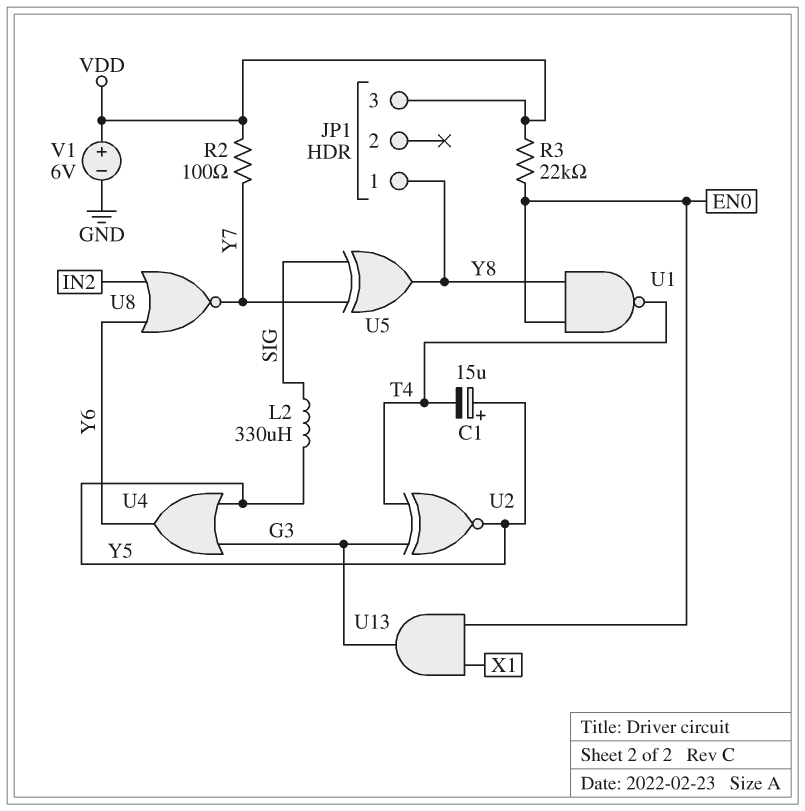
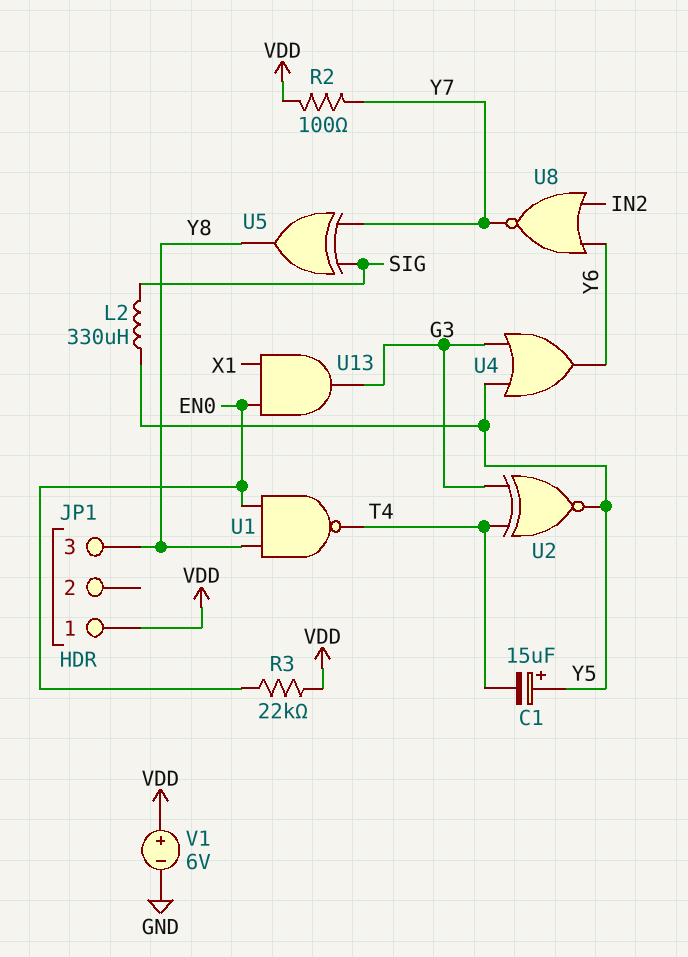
JP1 pin 1: Y8 -> VDD
JP1 pin 3: VDD -> Y8

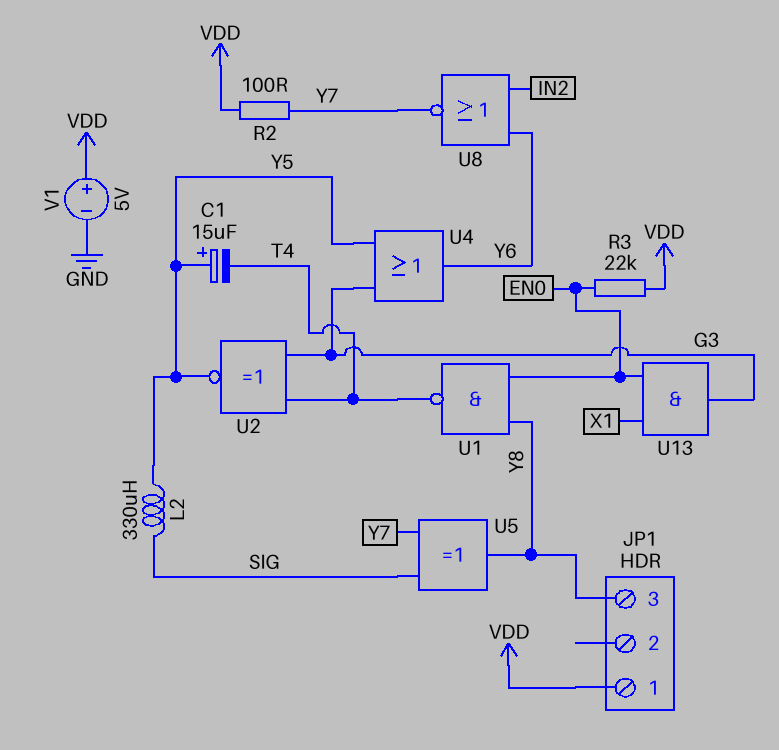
V1: 6V (plus VDD, minus GND) -> 5V (plus VDD, minus GND)

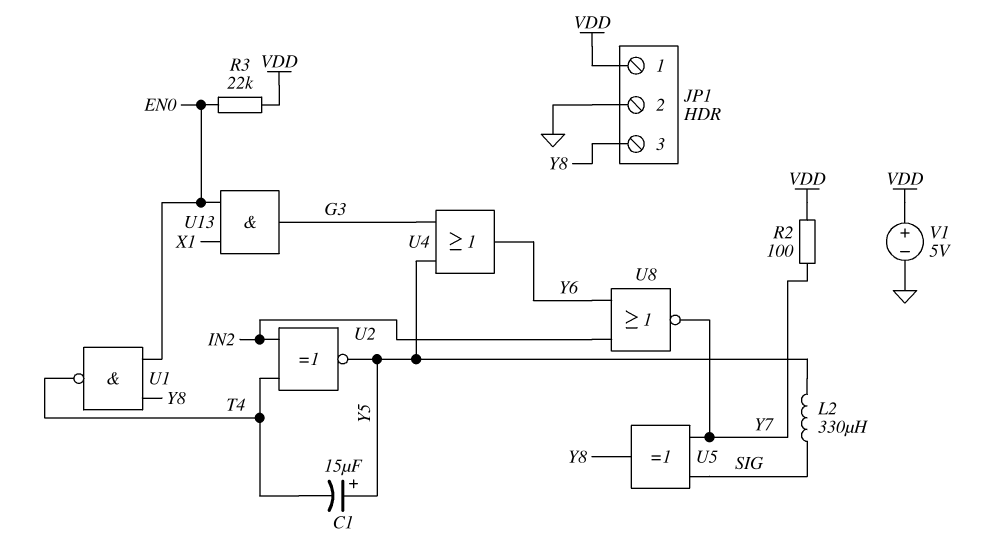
JP1 pin 2: none -> GND
U2: XNOR (in G3, in T4, out Y5) -> XNOR (in IN2, in T4, out Y5)

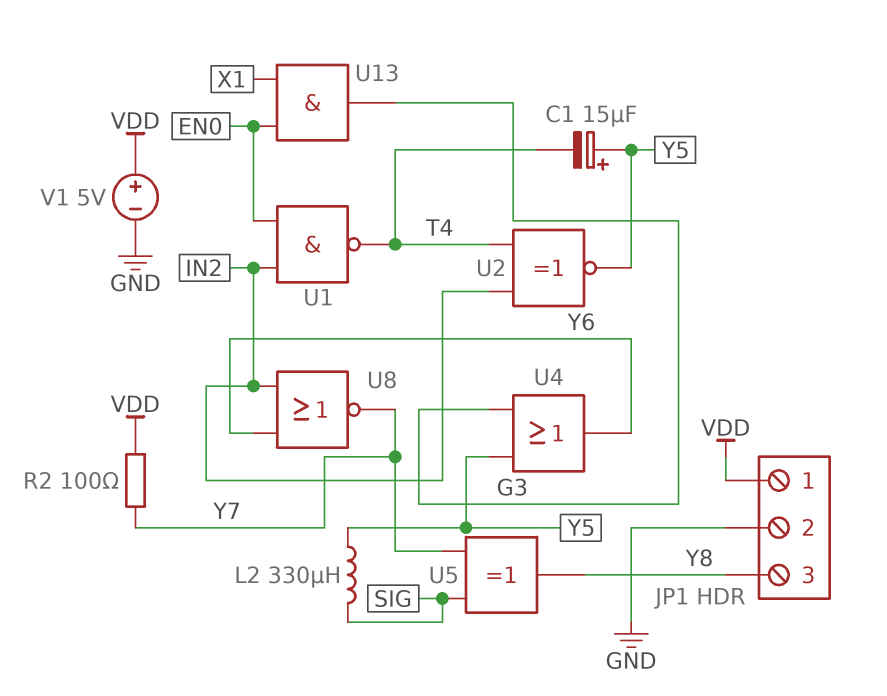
R3: 22k (EN0, VDD) -> none
U1: NAND (in EN0, in Y8, out T4) -> NAND (in EN0, in IN2, out T4)

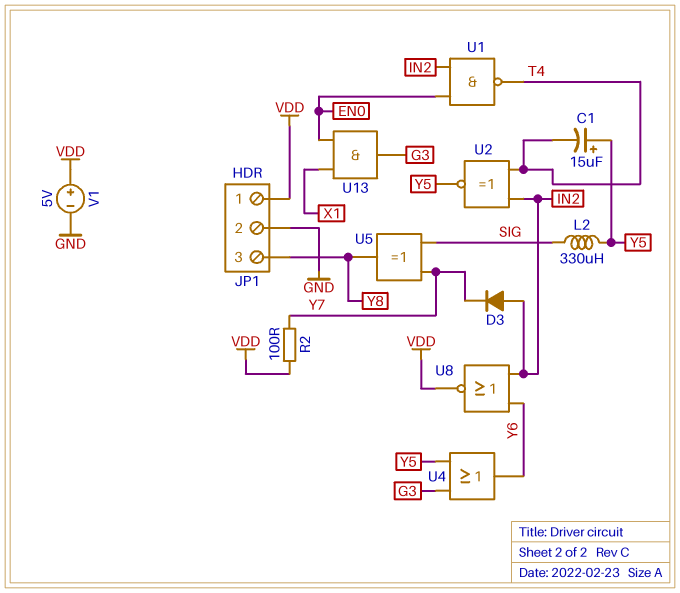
D3: none -> diode (A IN2, K Y7)
U8: NOR (in IN2, in Y6, out Y7) -> NOR (in IN2, in Y6, out VDD)

